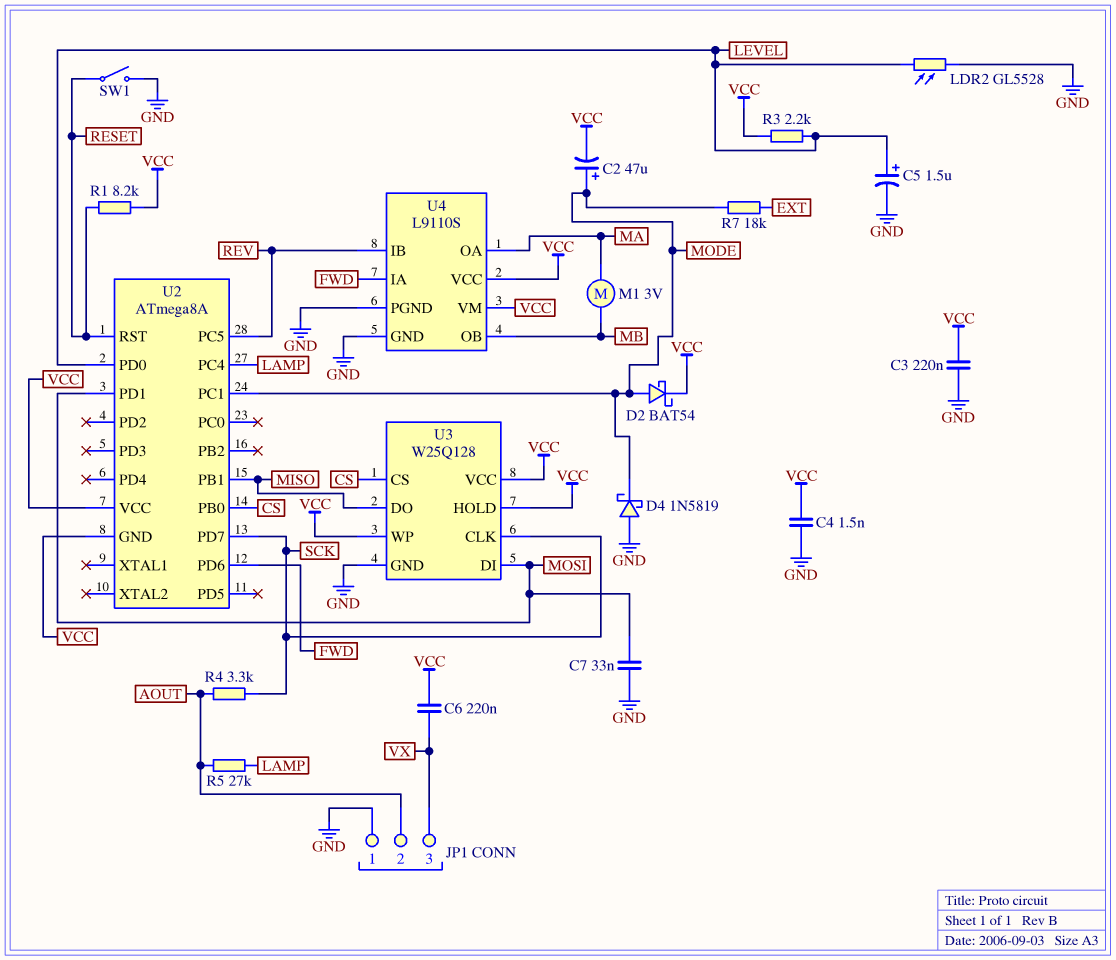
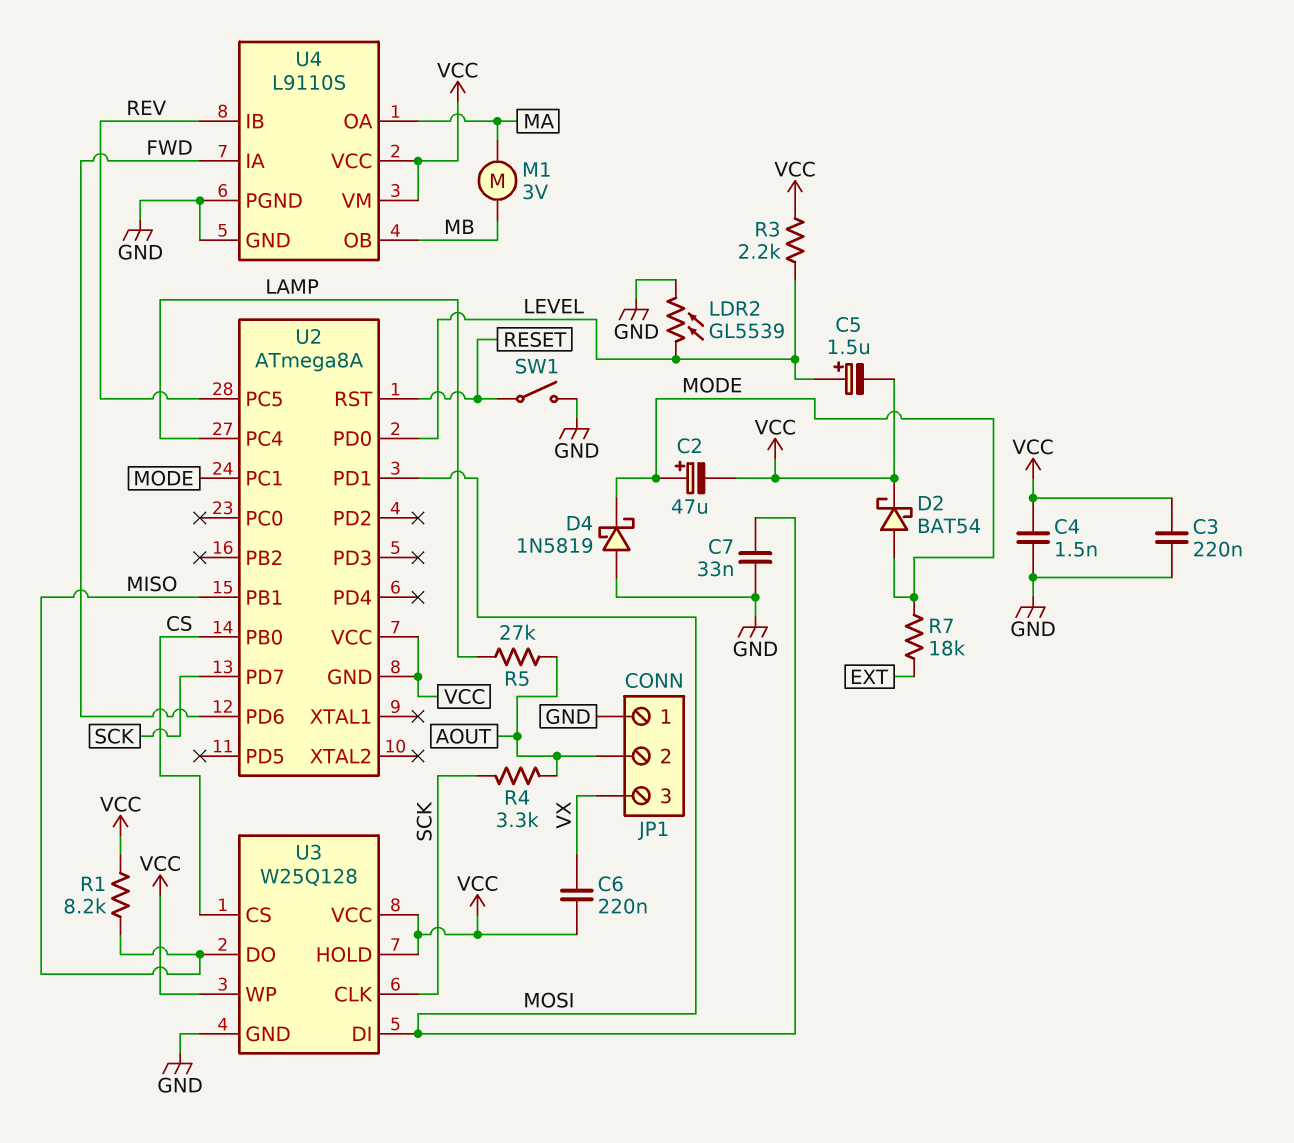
C5: 1.5uF (plus LEVEL, minus GND) -> 1.5uF (plus LEVEL, minus VCC)
LDR2: GL5528 (GND, LEVEL) -> GL5539 (GND, LEVEL)
R1: 8.2k (RESET, VCC) -> 8.2k (MISO, VCC)

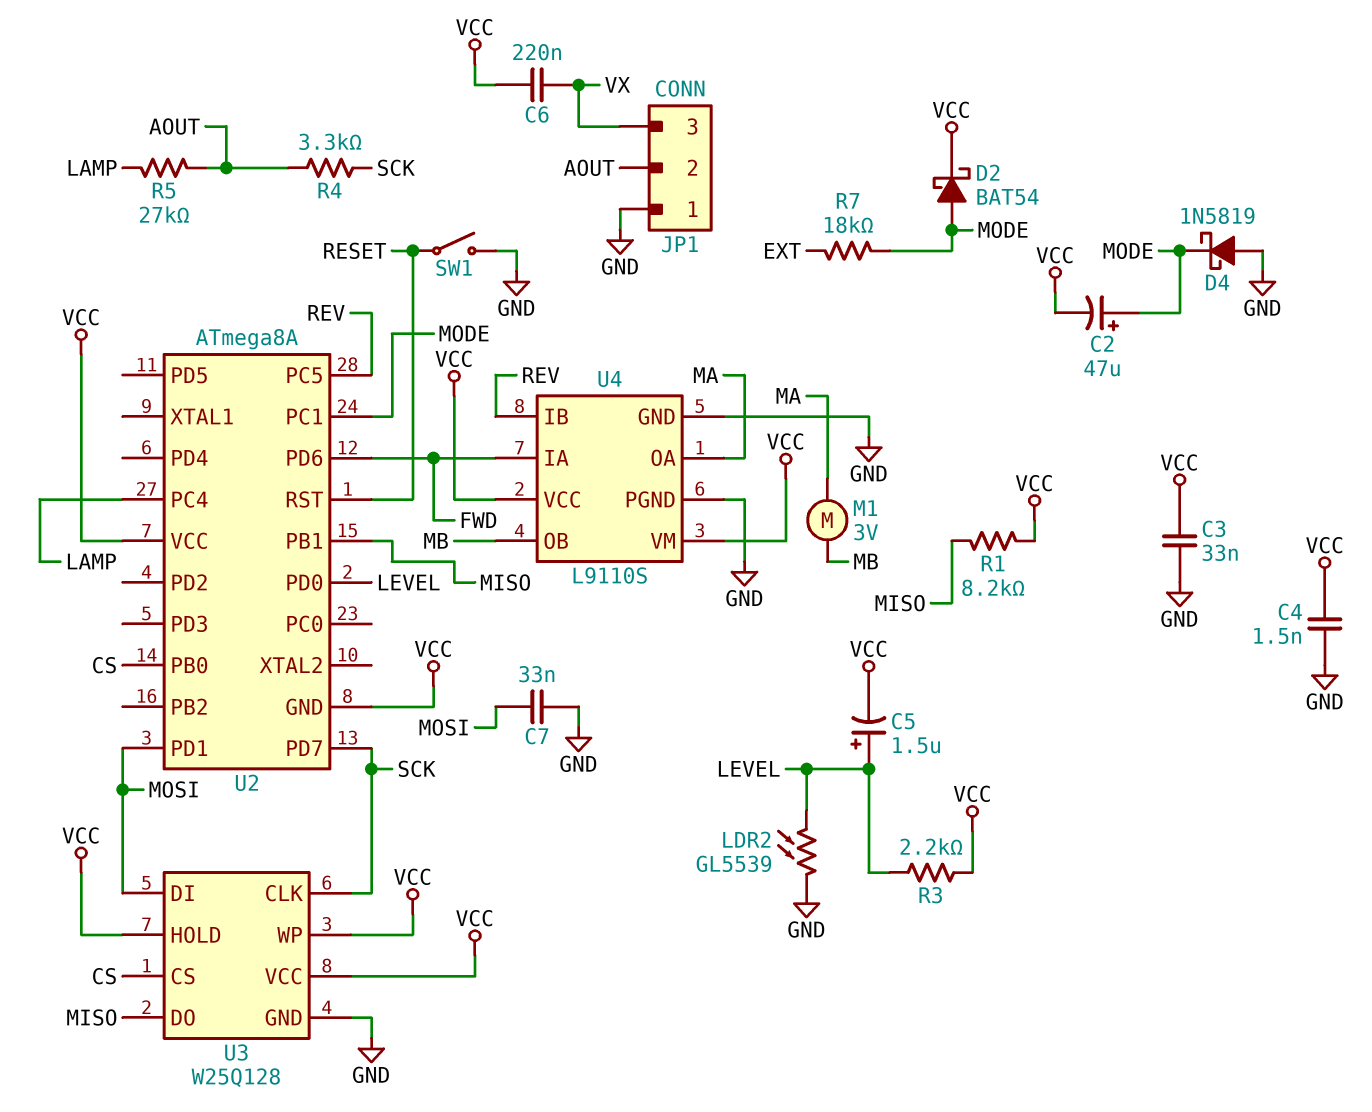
C3: 220nF (GND, VCC) -> 33nF (GND, VCC)

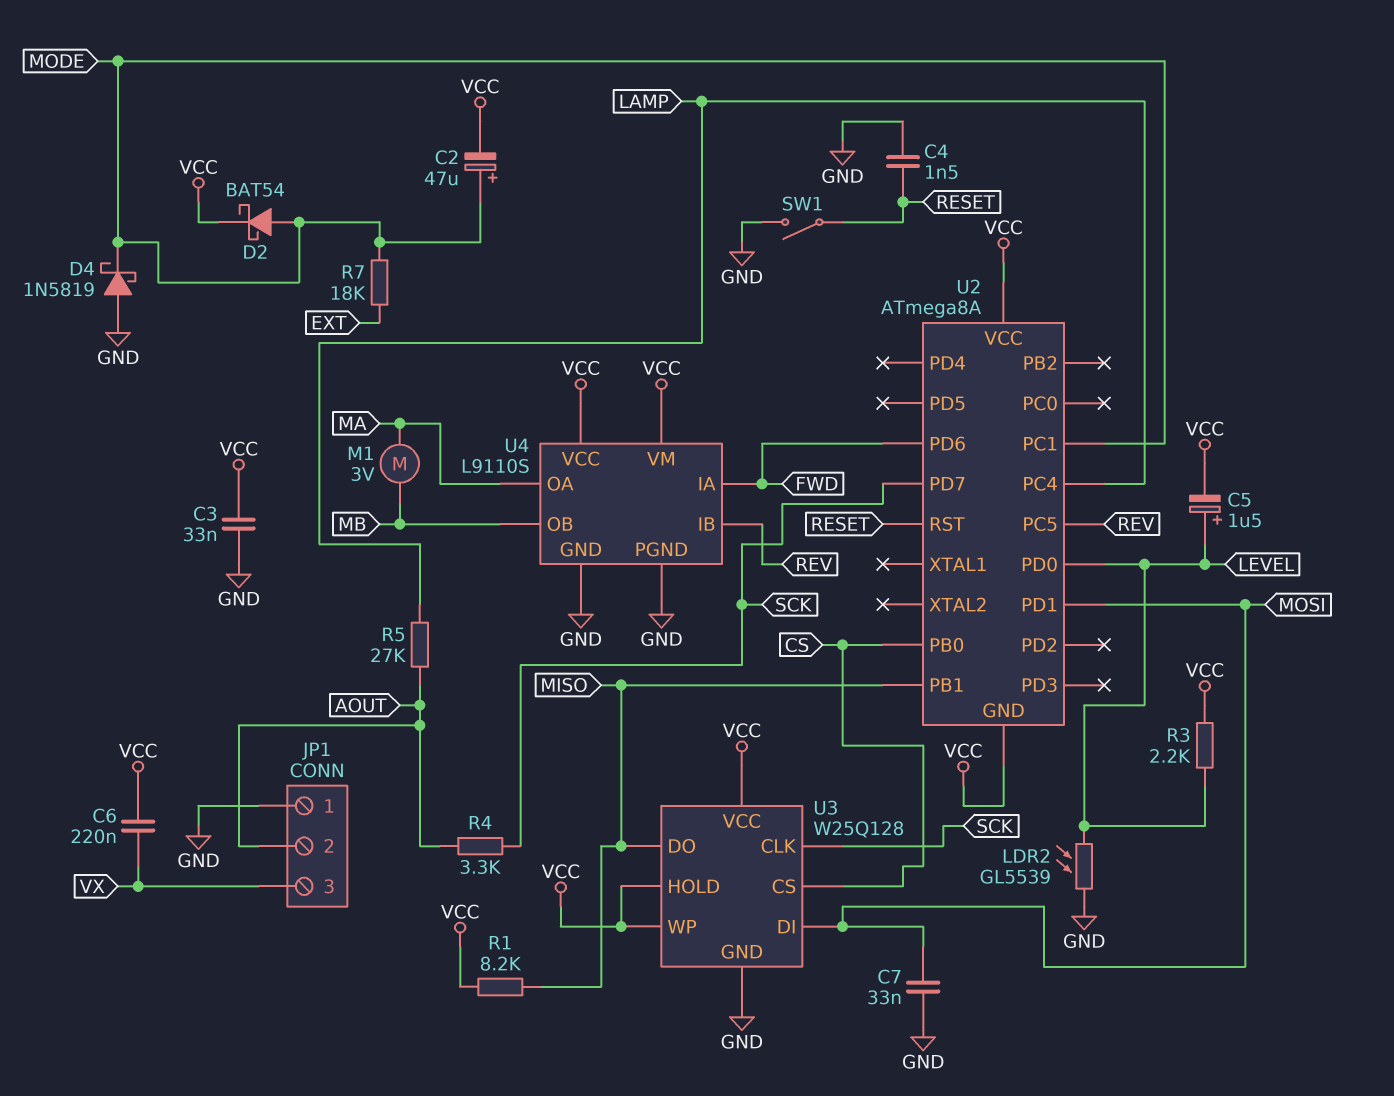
C4: 1.5nF (GND, VCC) -> 1.5nF (GND, RESET)

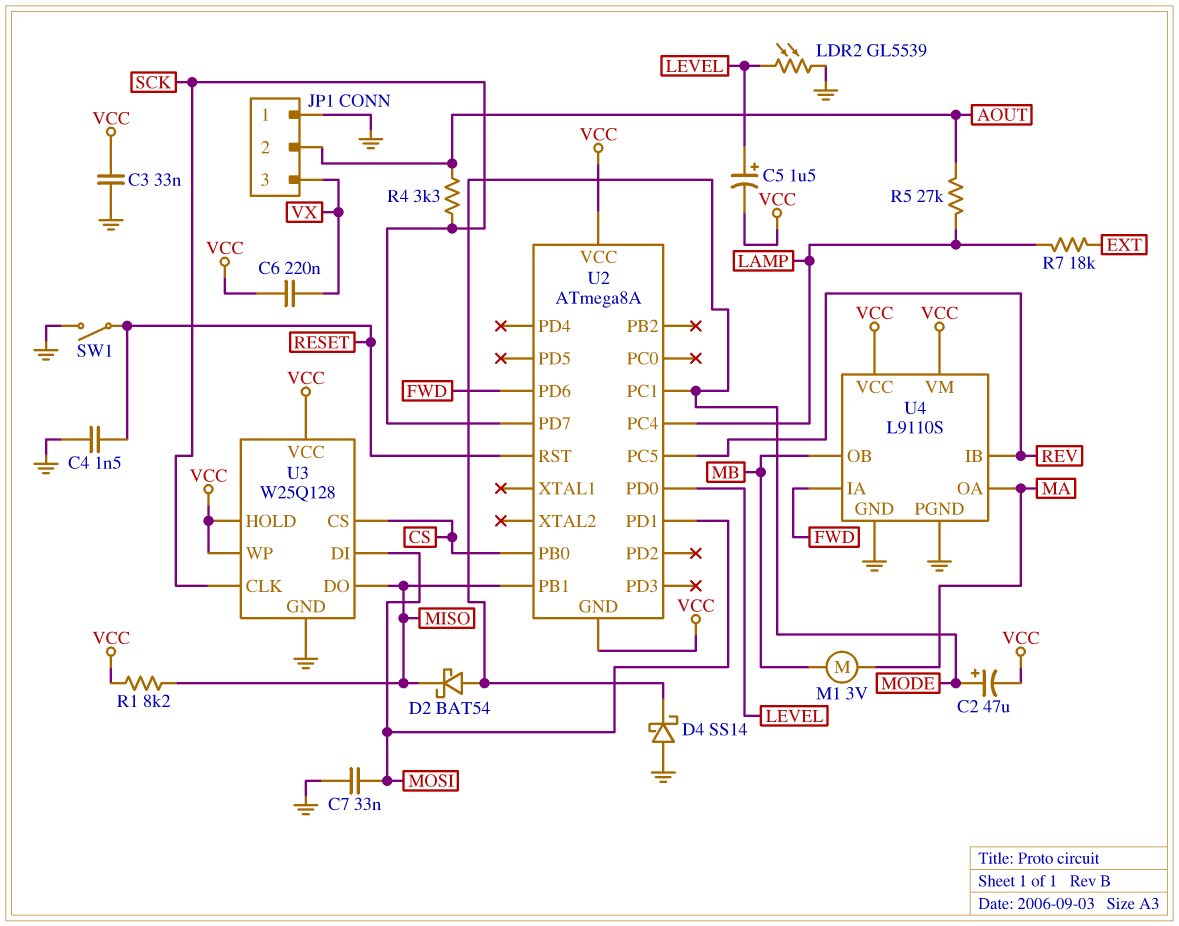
D2: schottky BAT54 (A MODE, K VCC) -> schottky BAT54 (A MODE, K MISO)
D4: schottky 1N5819 (A GND, K MODE) -> schottky SS14 (A GND, K MODE)
R3: 2.2k (LEVEL, VCC) -> none
R7: 18k (EXT, MODE) -> 18k (EXT, LAMP)

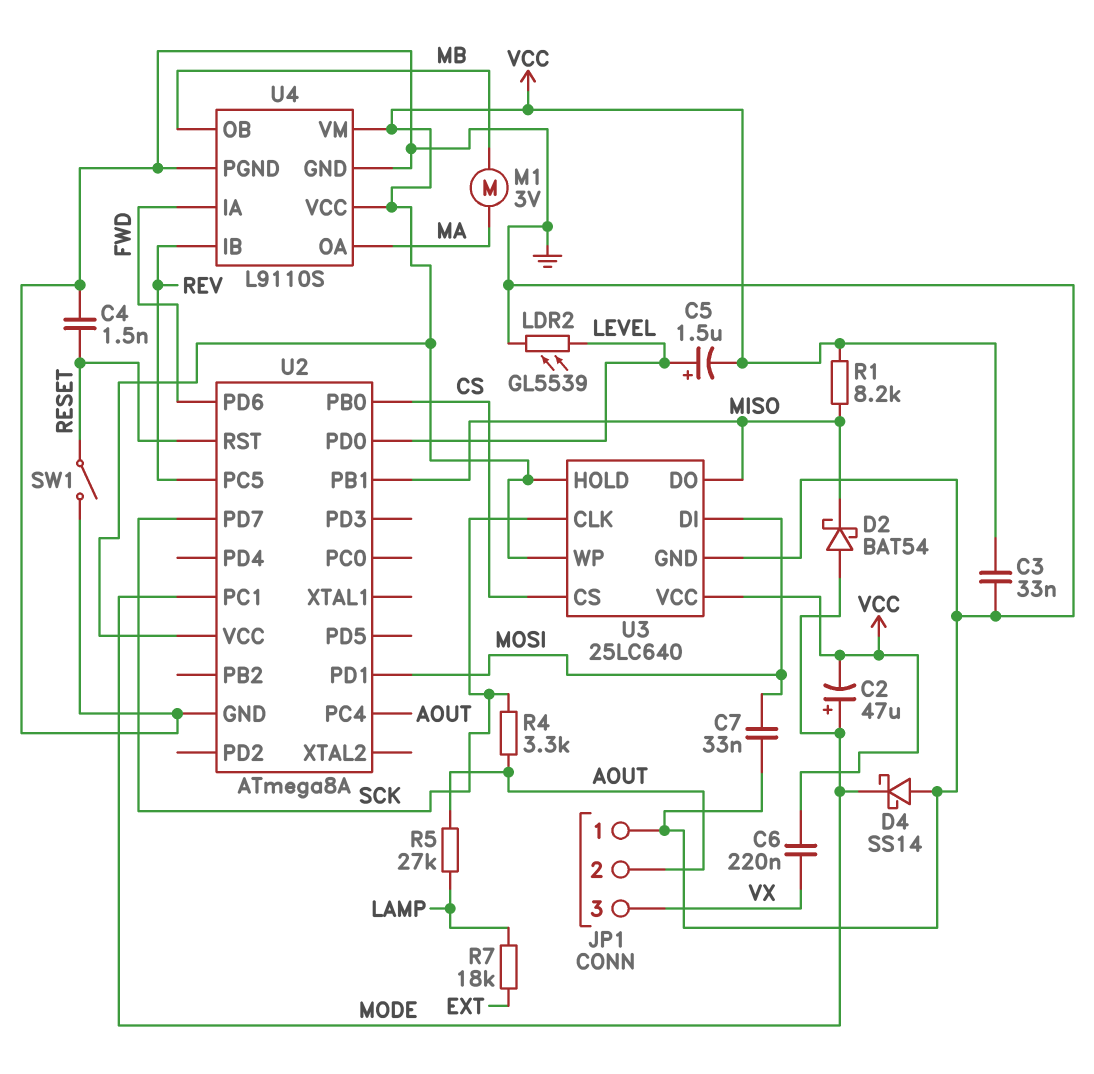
U2 pin GND: VCC -> GND
U2 pin PC4: LAMP -> AOUT
U3: W25Q128 -> 25LC640

